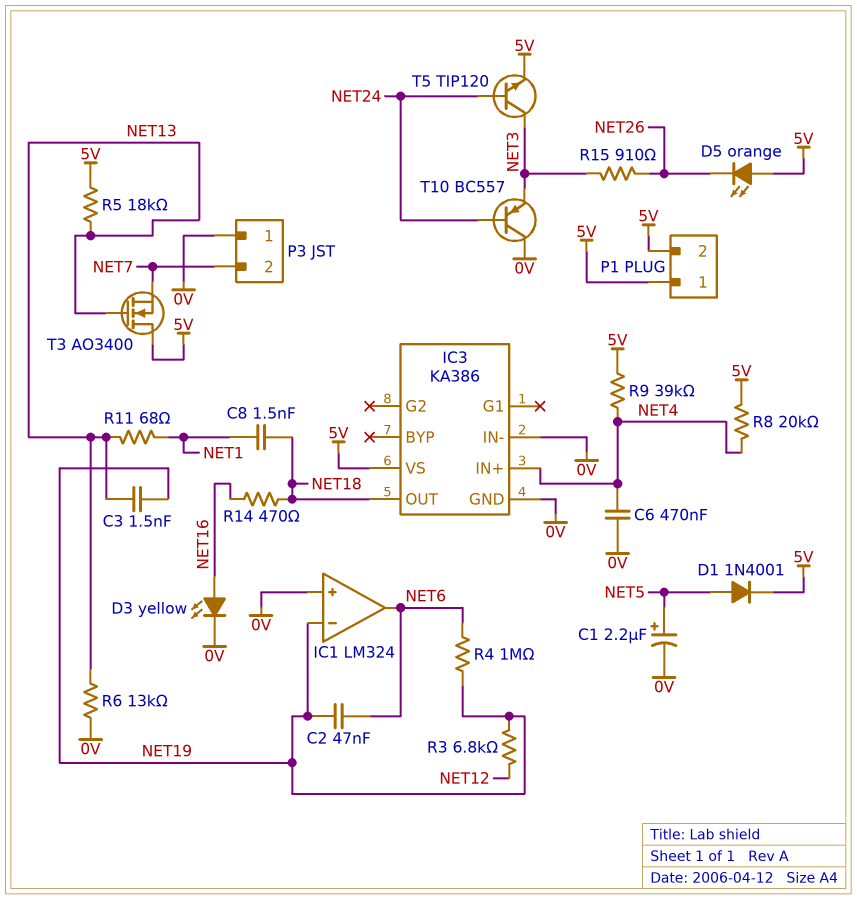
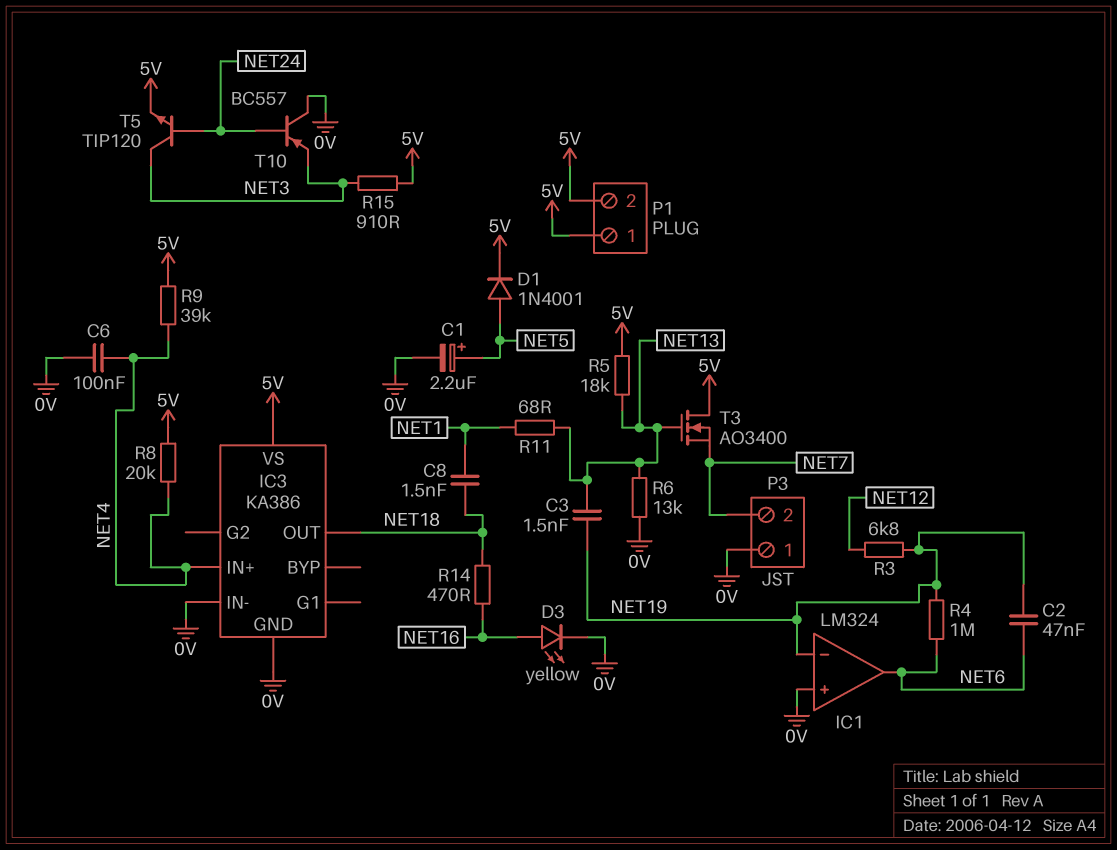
C6: 470nF (0V, NET4) -> 100nF (0V, NET4)
D5: LED orange (A 5V, K NET26) -> none
R15: 910 (NET3, NET26) -> 910 (5V, NET3)

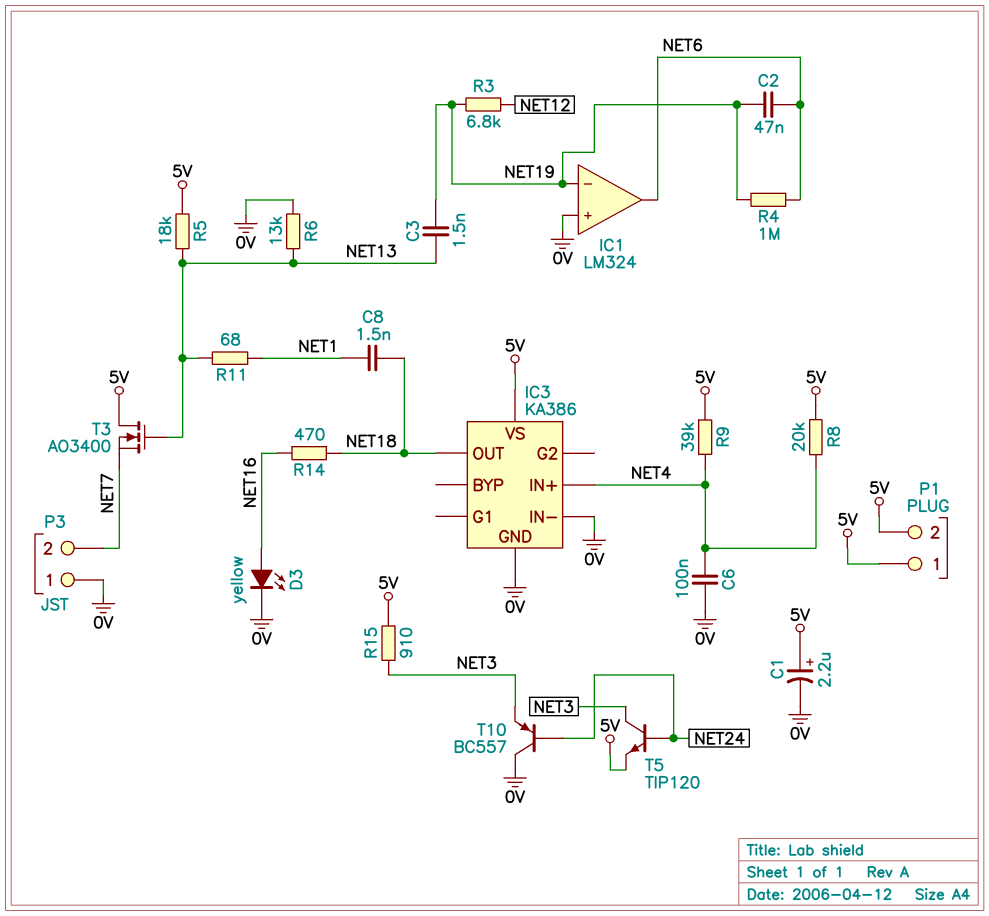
C1: 2.2uF (plus NET5, minus 0V) -> 2.2uF (plus 5V, minus 0V)
D1: diode 1N4001 (A NET5, K 5V) -> none

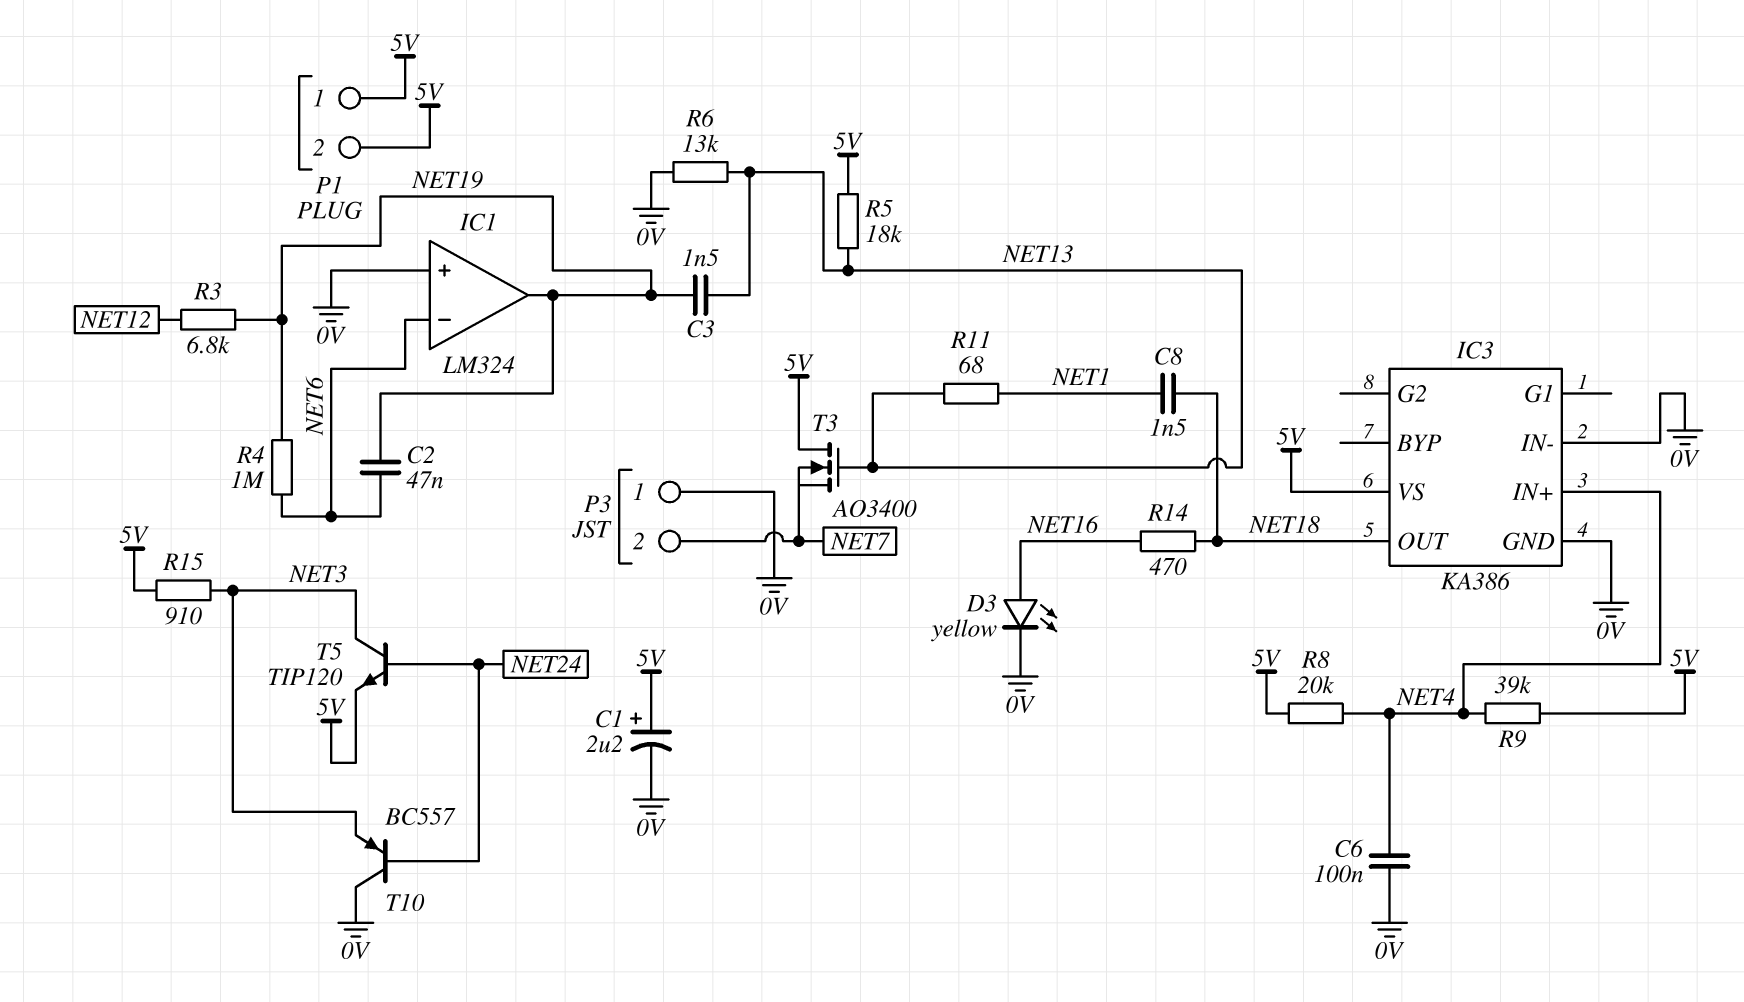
IC1 pin in-: NET19 -> NET6
IC1 pin out: NET6 -> NET19

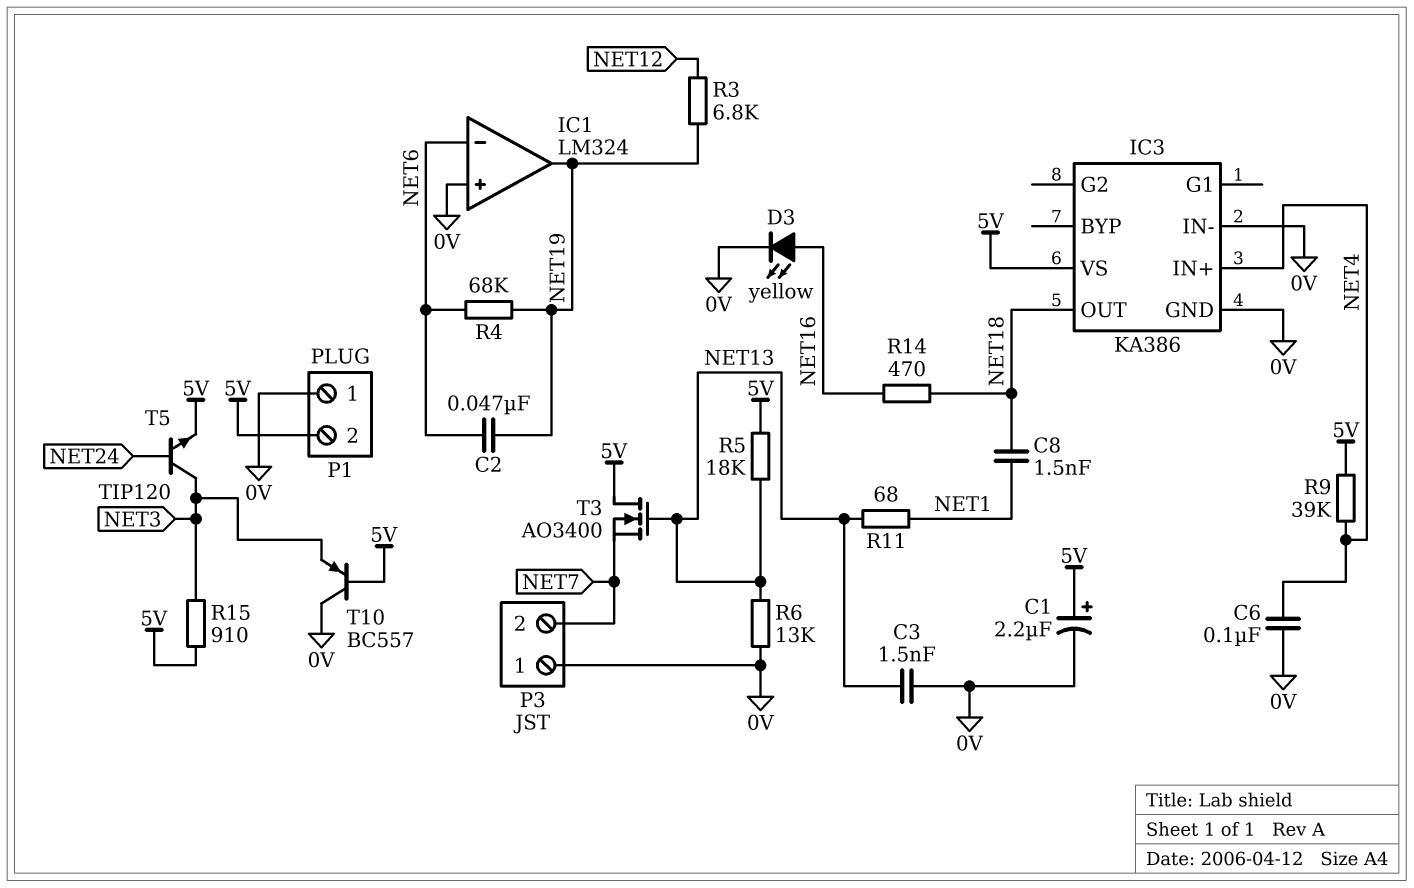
C3: 1.5nF (NET13, NET19) -> 1.5nF (0V, NET13)
P1 pin 1: 5V -> 0V
R4: 1M (NET6, NET19) -> 68k (NET6, NET19)
R8: 20k (5V, NET4) -> none
T10: PNP BC557 (B NET24, C 0V, E NET3) -> PNP BC557 (B 5V, C 0V, E NET3)

